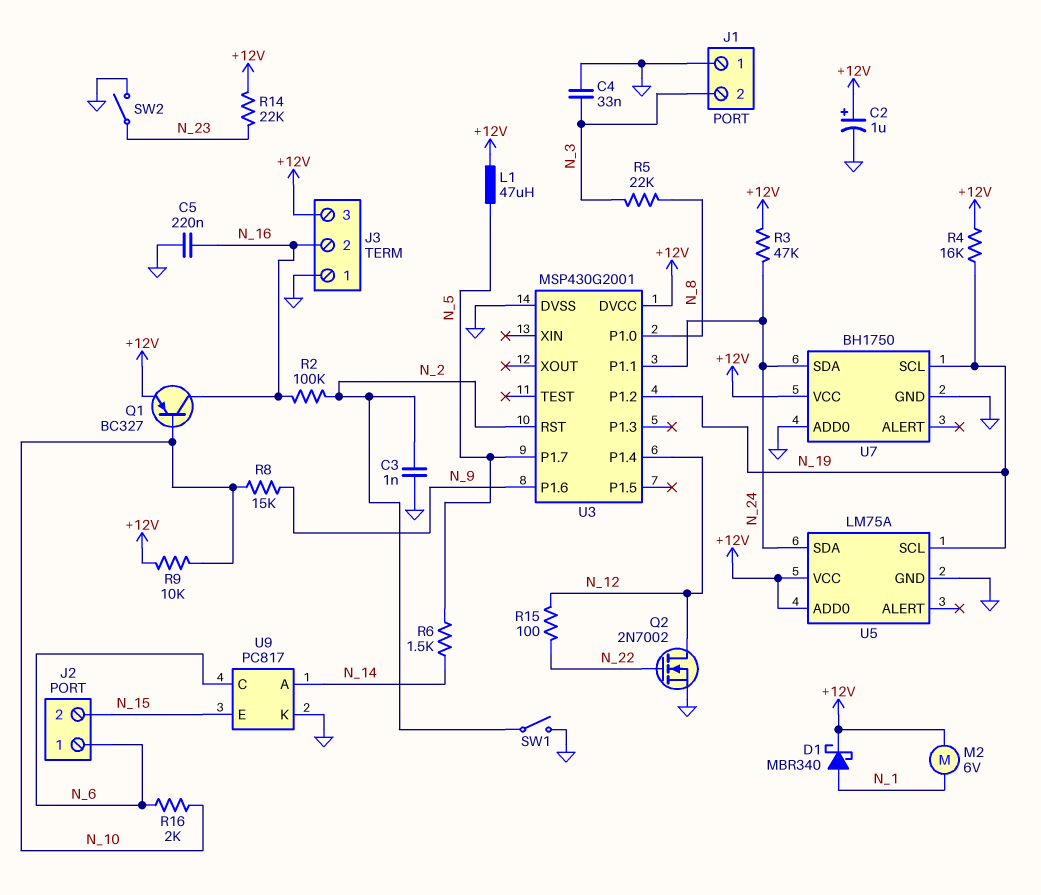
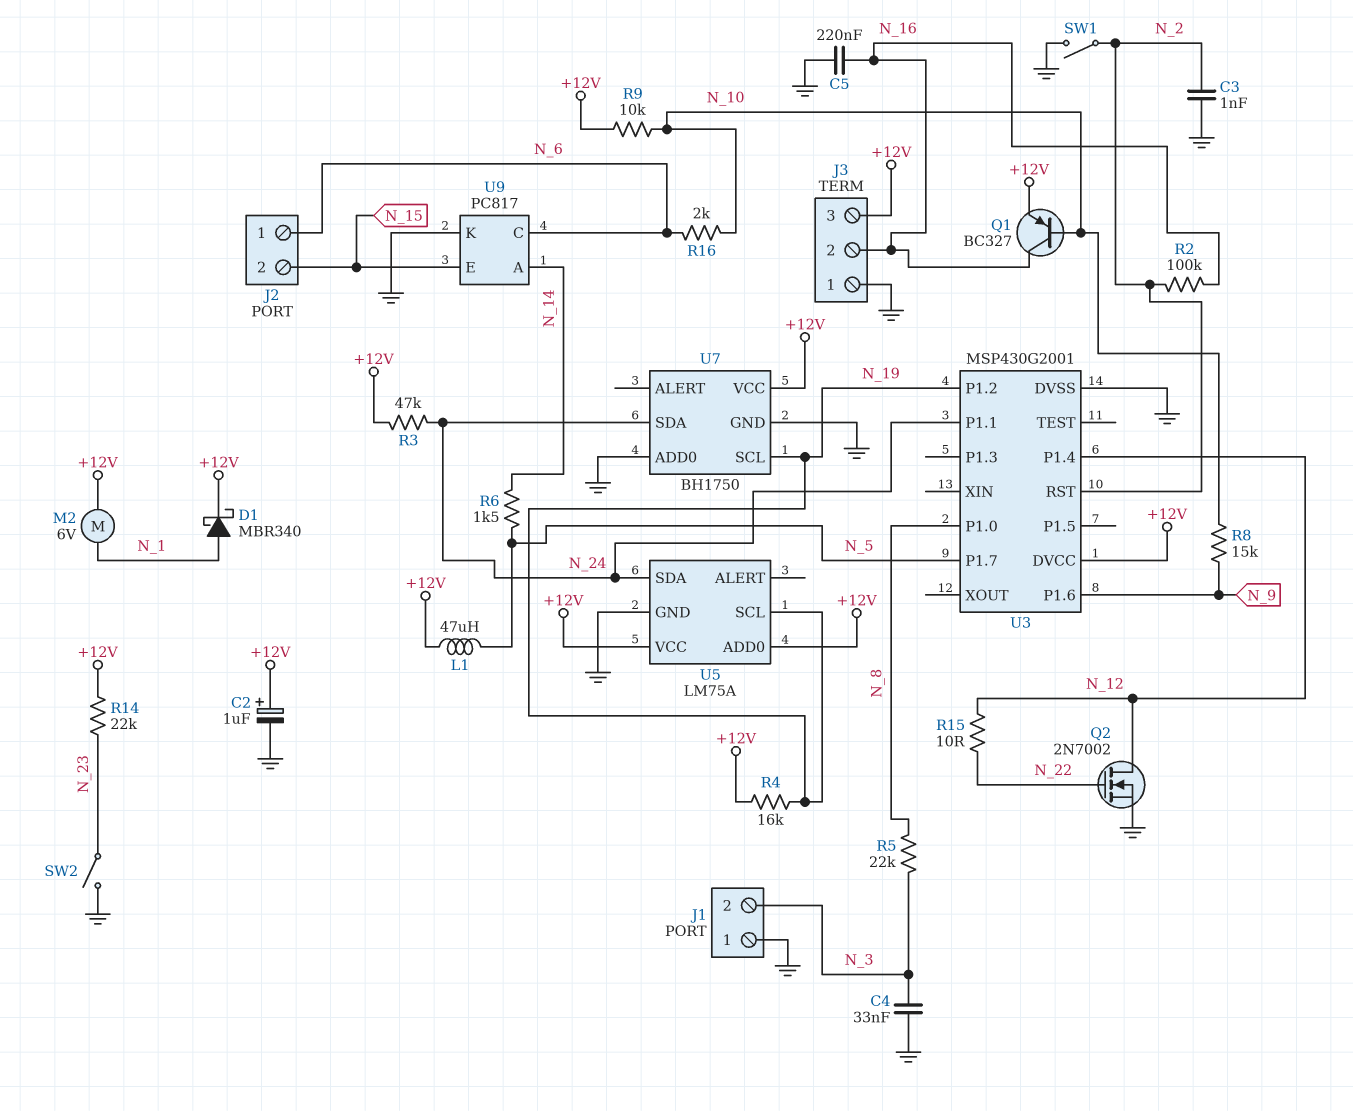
R15: 100 (N_12, N_22) -> 10 (N_12, N_22)

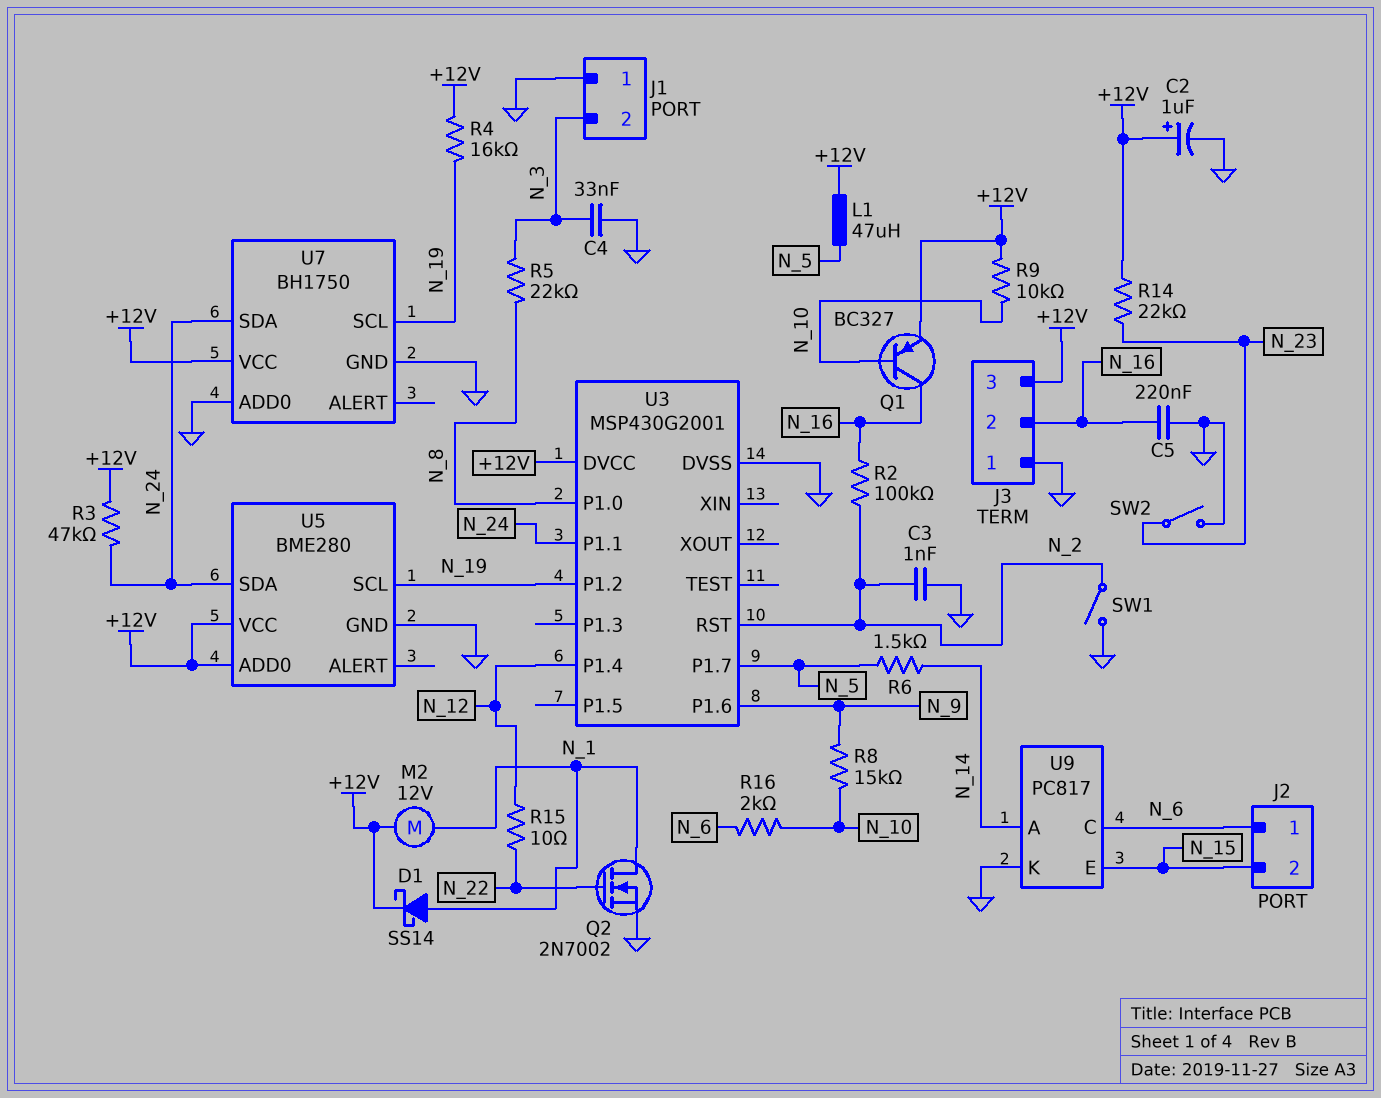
D1: schottky MBR340 (A N_1, K +12V) -> schottky SS14 (A N_1, K +12V)
M2: motor 6V (+12V, N_1) -> motor 12V (+12V, N_1)
Q2: NMOS 2N7002 (G N_22, D N_12, S GND) -> NMOS 2N7002 (G N_22, D N_1, S GND)
U5: LM75A -> BME280

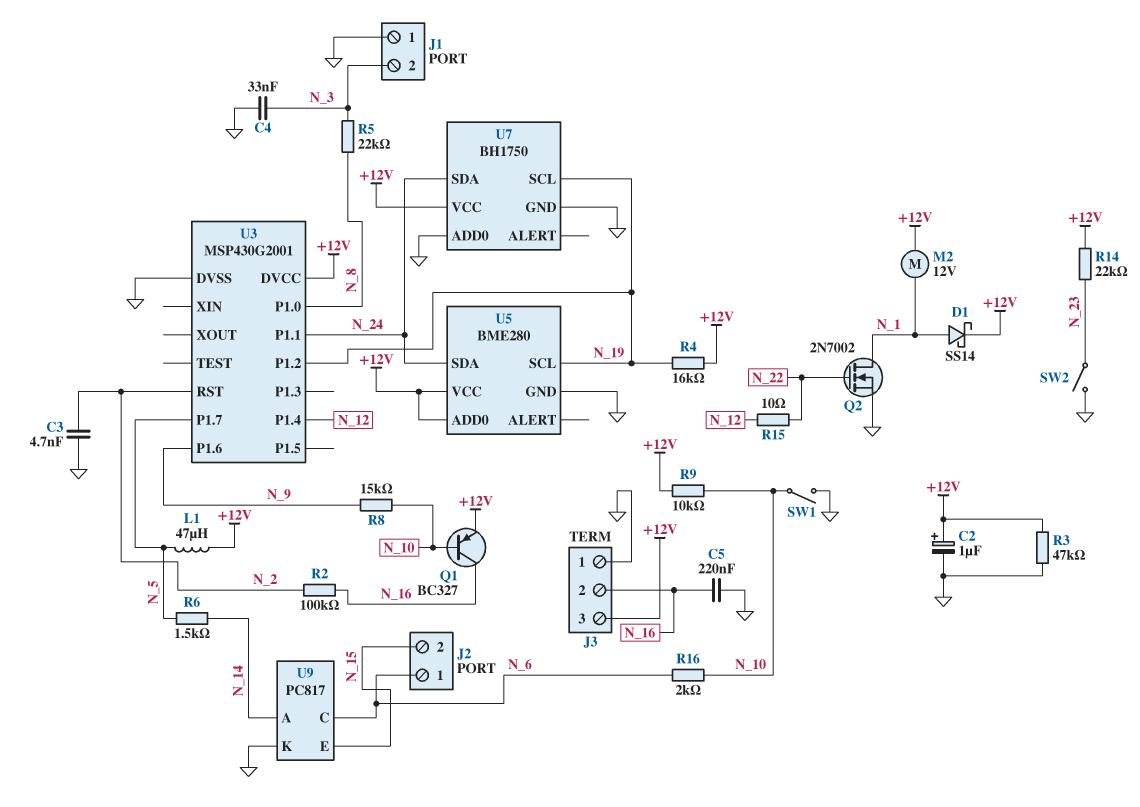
C3: 1nF (GND, N_2) -> 4.7nF (GND, N_2)
R3: 47k (+12V, N_24) -> 47k (+12V, GND)
SW1: switch (GND, N_2) -> switch (GND, N_10)

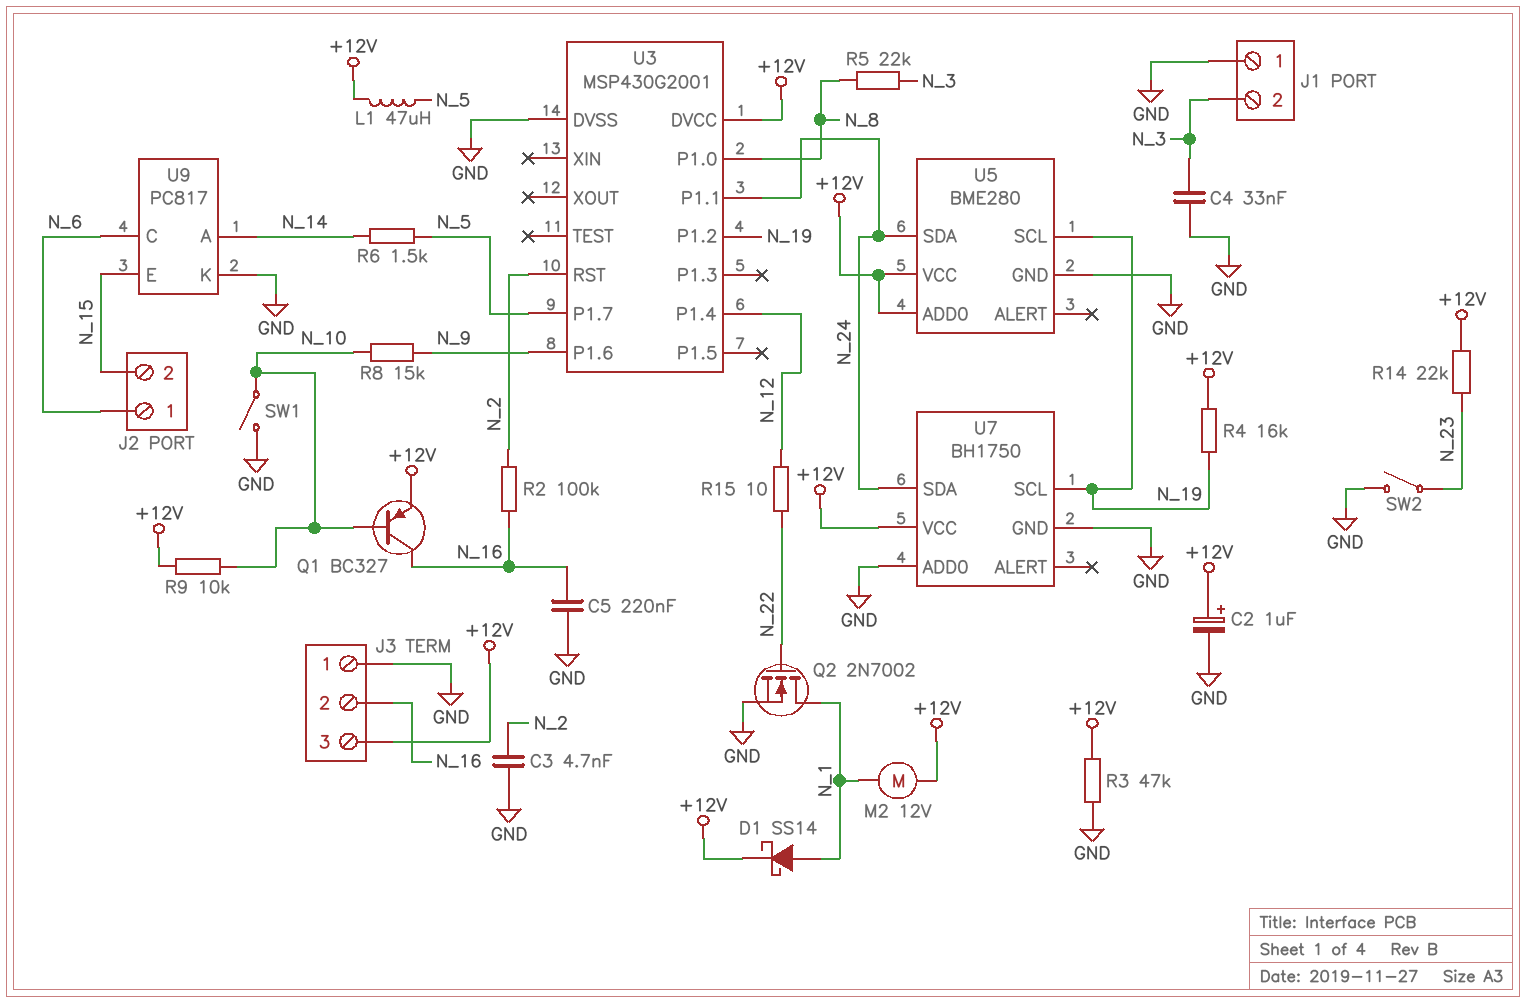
R16: 2k (N_6, N_10) -> none

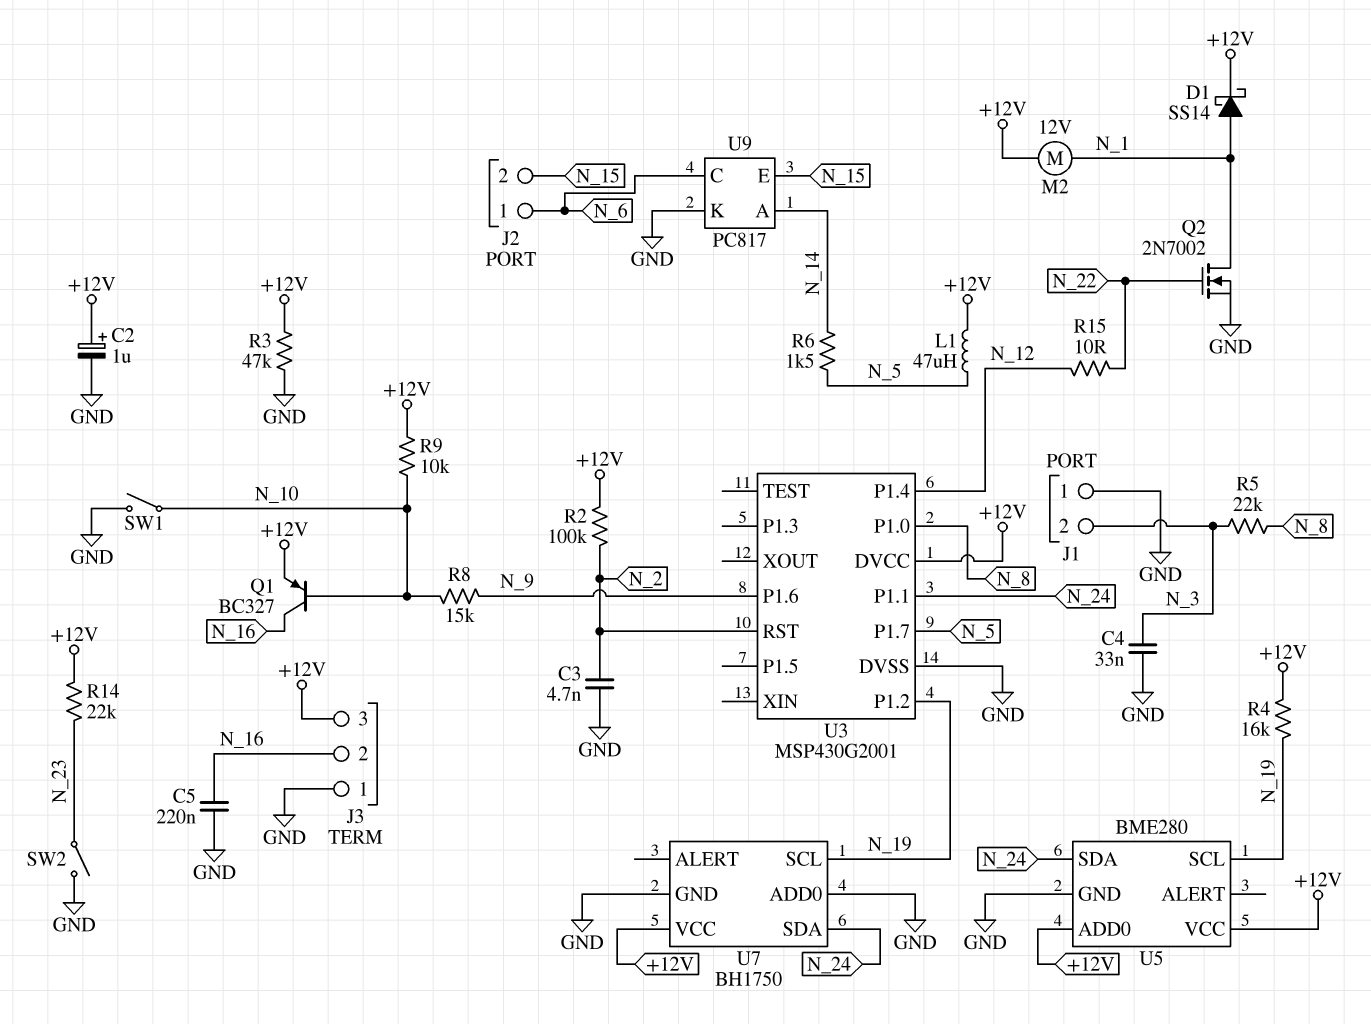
R2: 100k (N_2, N_16) -> 100k (+12V, N_2)

